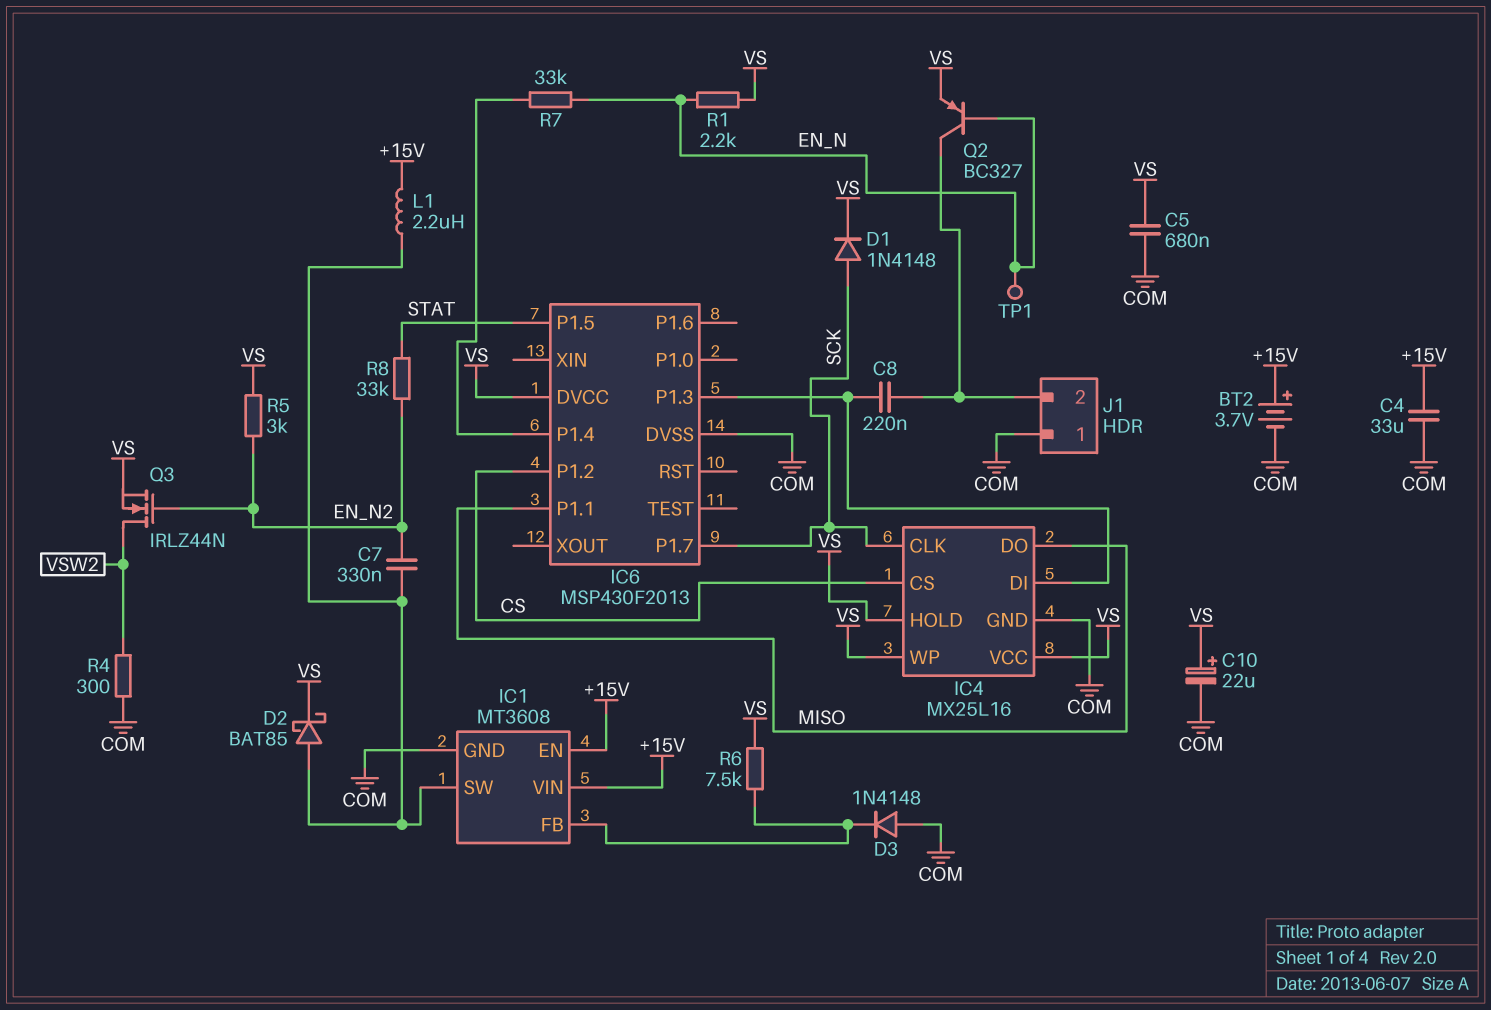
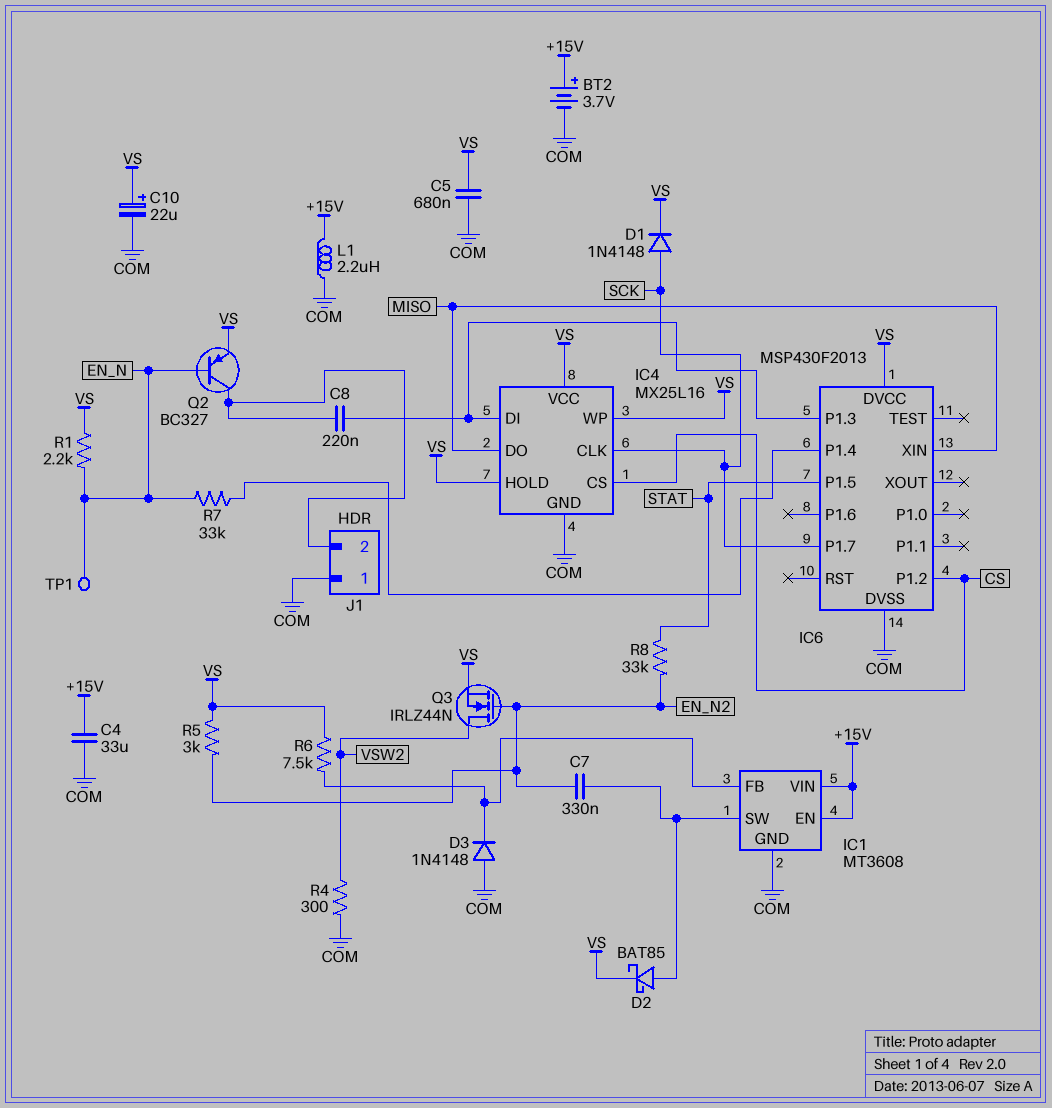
IC6 pin P1.1: MISO -> none
IC6 pin XIN: none -> MISO
L1: 2.2uH (+15V, IC1/SW) -> 2.2uH (+15V, COM)

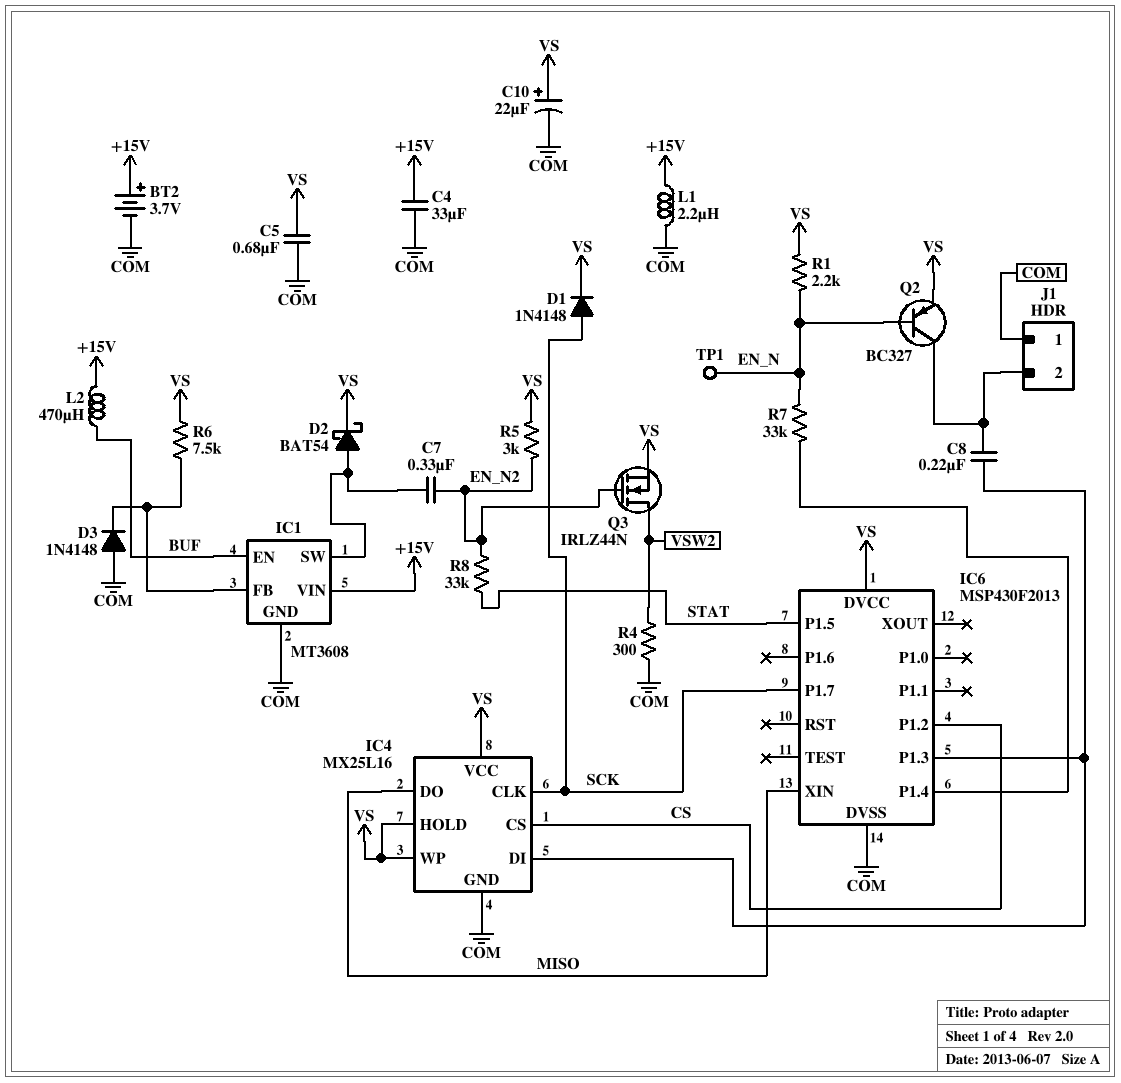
D2: schottky BAT85 (A IC1/SW, K VS) -> schottky BAT54 (A IC1/SW, K VS)
IC1 pin EN: +15V -> BUF
L2: none -> 470uH (+15V, BUF)

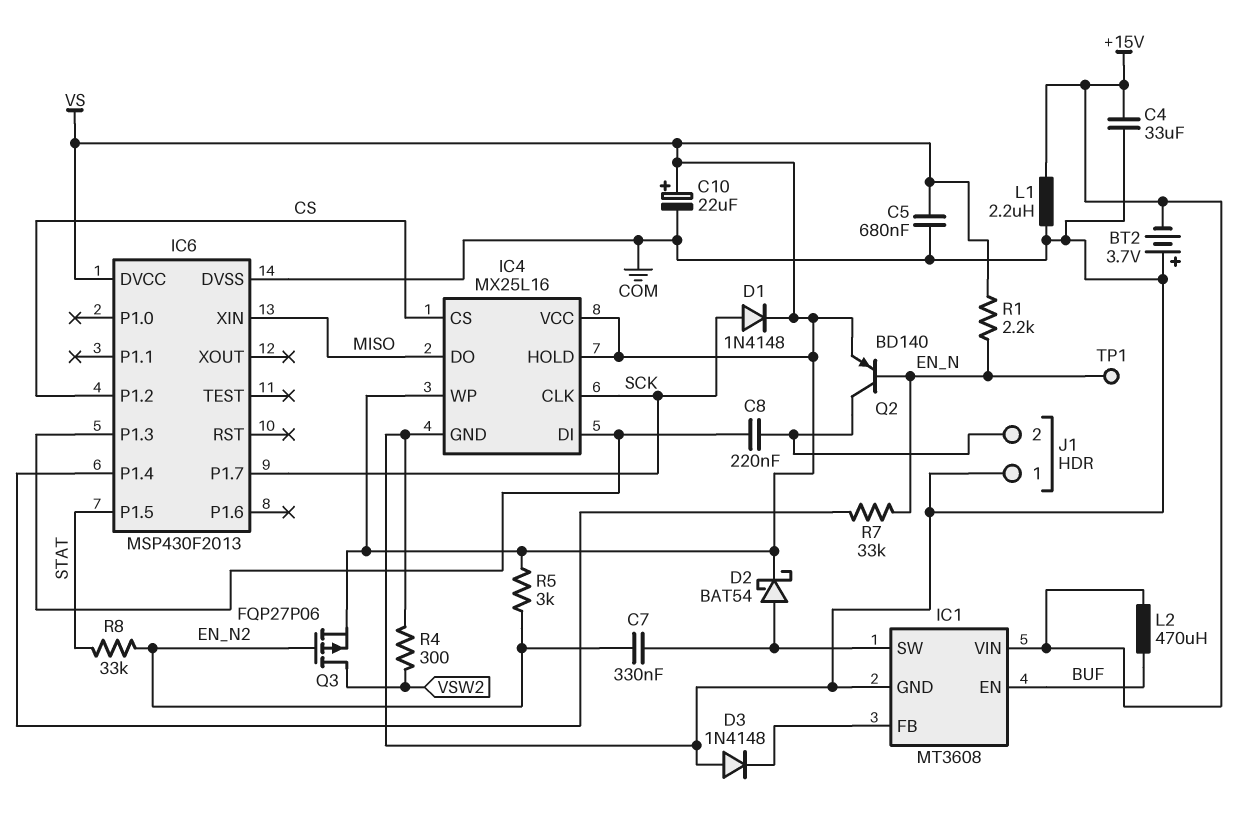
BT2: 3.7V (plus +15V, minus COM) -> 3.7V (plus COM, minus +15V)
Q2: PNP BC327 (B EN_N, C J1/2, E VS) -> PNP BD140 (B EN_N, C J1/2, E VS)
Q3: NMOS IRLZ44N (G EN_N2, D VSW2, S VS) -> PMOS FQP27P06 (G EN_N2, D VSW2, S VS)
R6: 7.5k (IC1/FB, VS) -> none

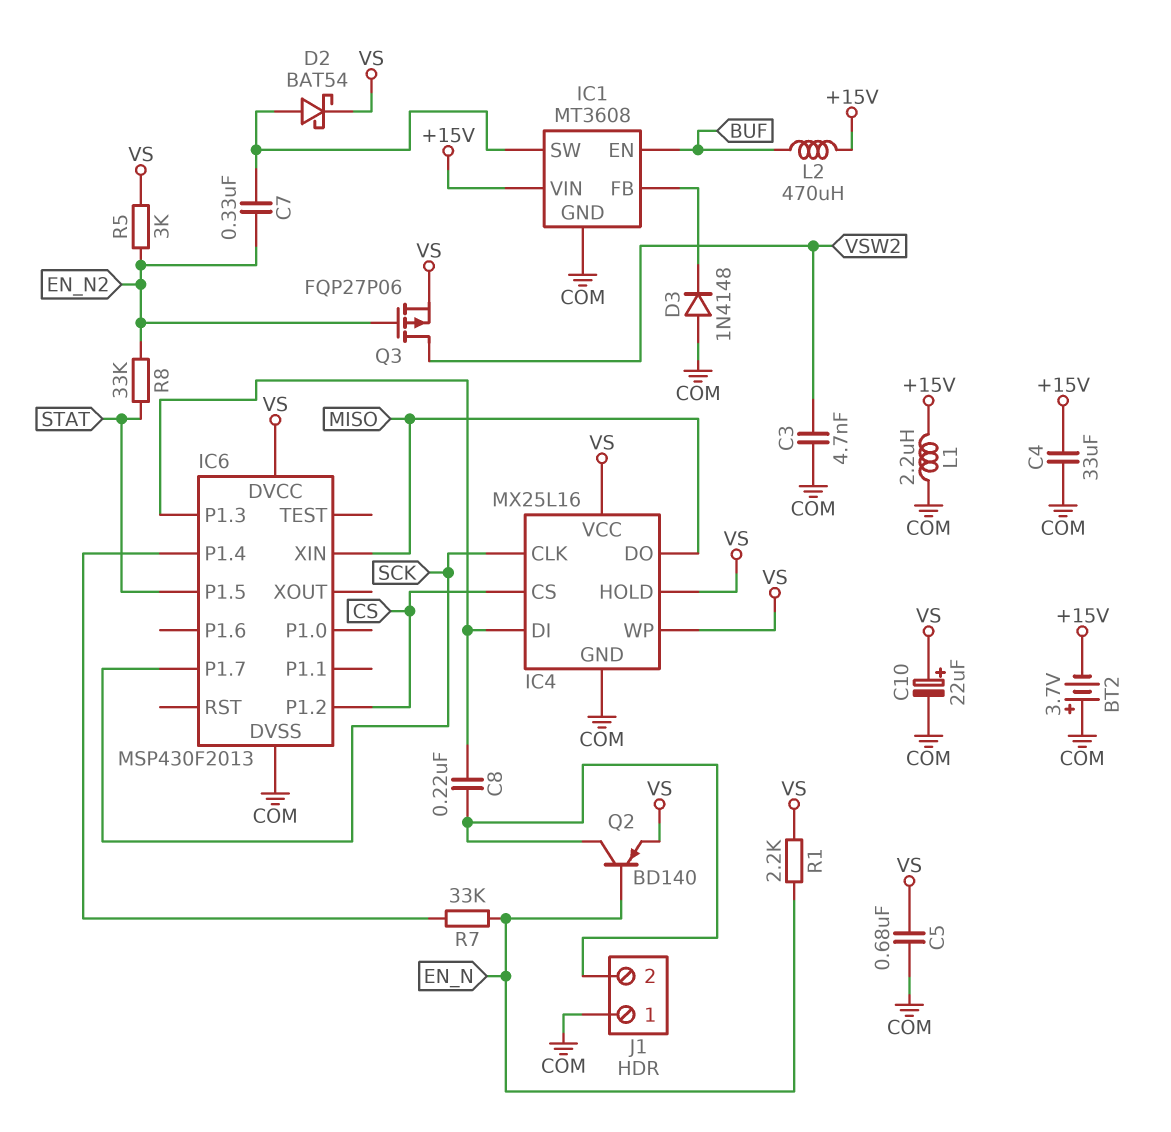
C3: none -> 4.7nF (COM, VSW2)
D1: diode 1N4148 (A SCK, K VS) -> none
R4: 300 (COM, VSW2) -> none
TP1: test point (EN_N) -> none

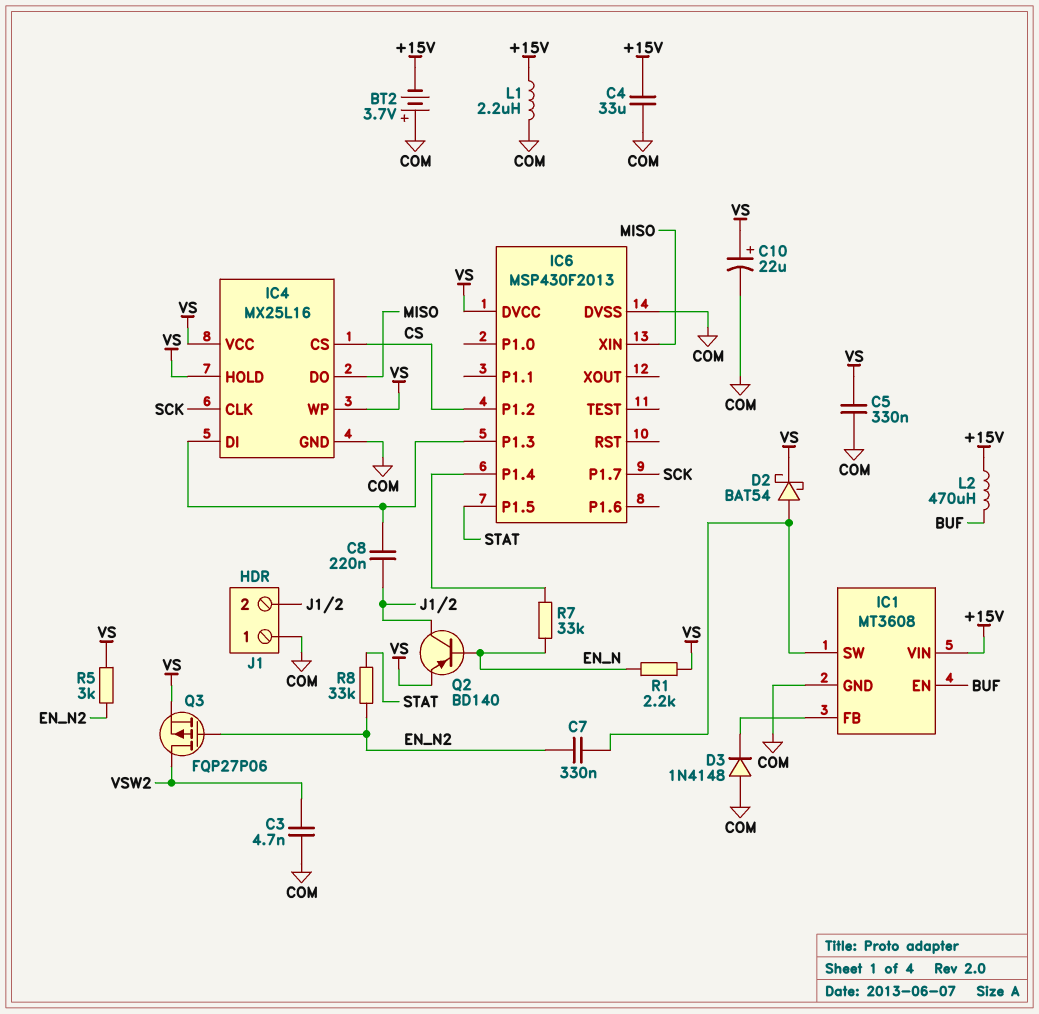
C5: 680nF (COM, VS) -> 330nF (COM, VS)

